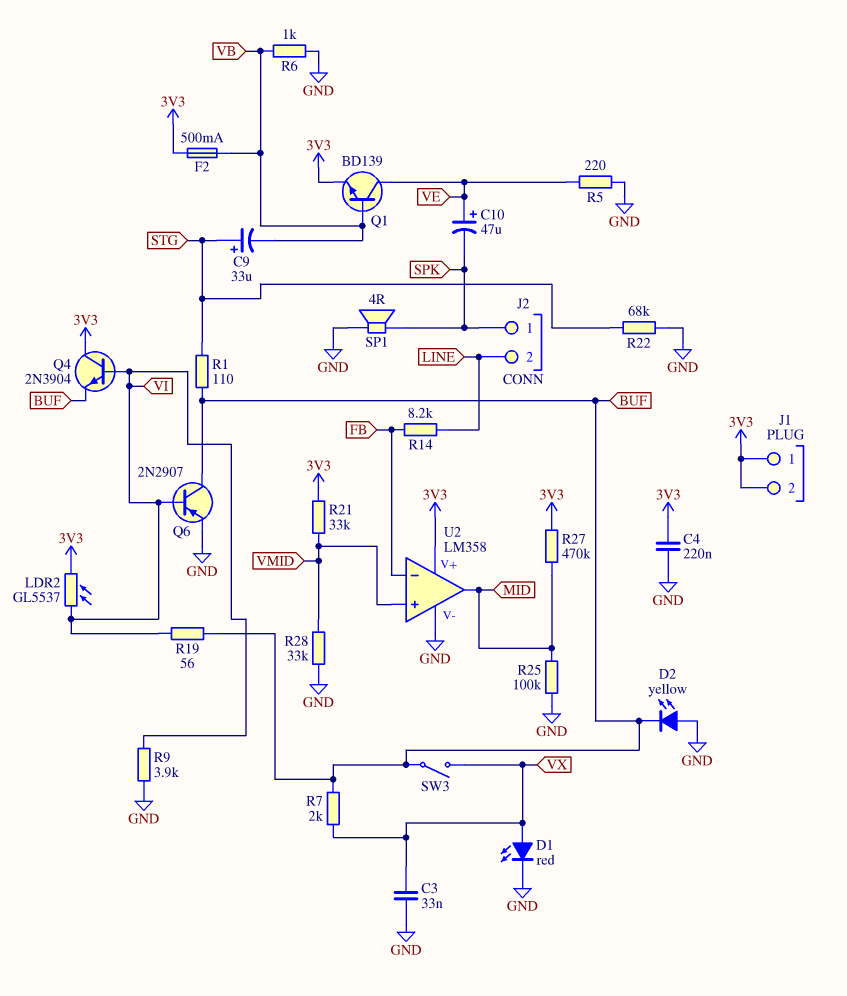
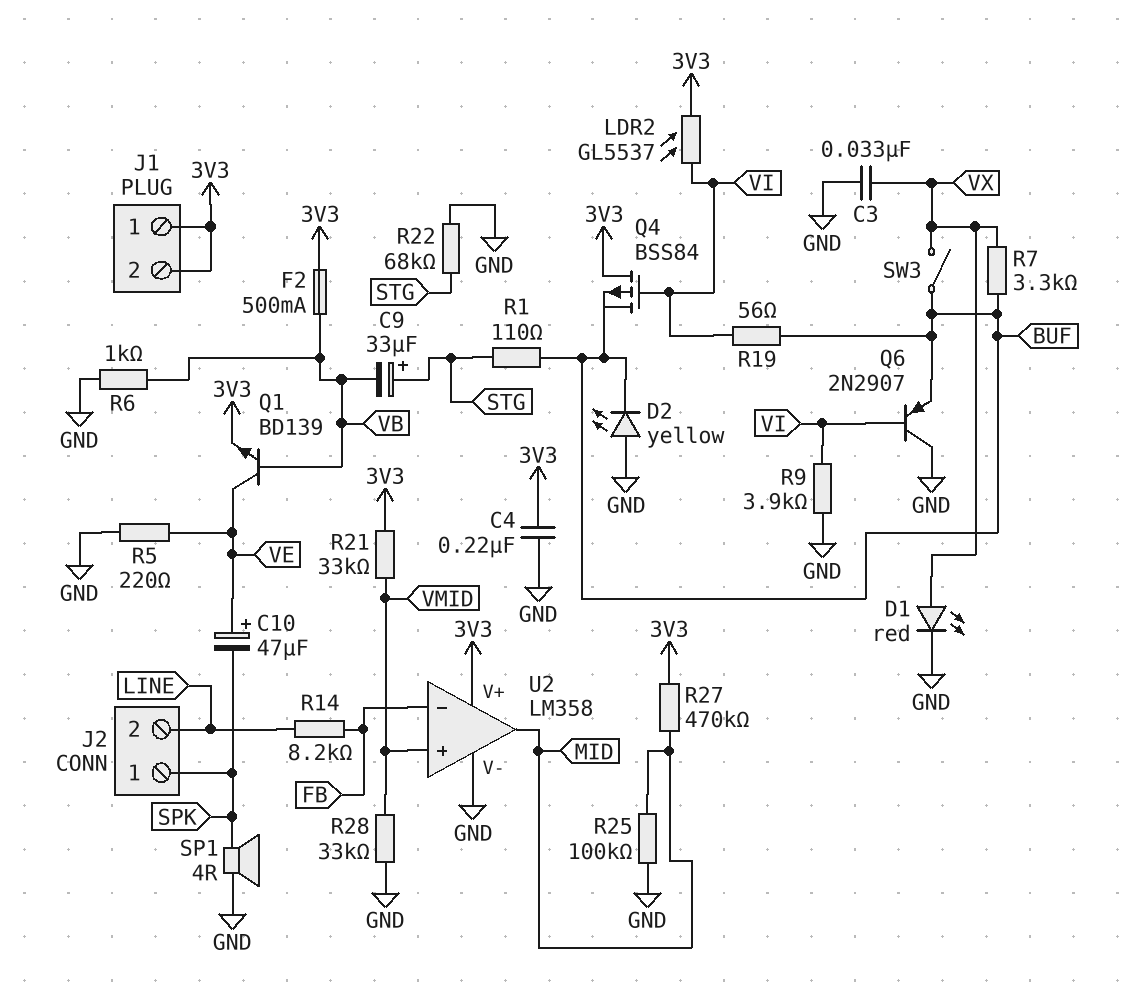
Q4: NPN 2N3904 (B VI, C 3V3, E BUF) -> PMOS BSS84 (G VI, D 3V3, S BUF)
Q6: PNP 2N2907 (B VI, C BUF, E GND) -> PNP 2N2907 (B VI, C GND, E BUF)
R7: 2k (BUF, VX) -> 3.3k (BUF, VX)

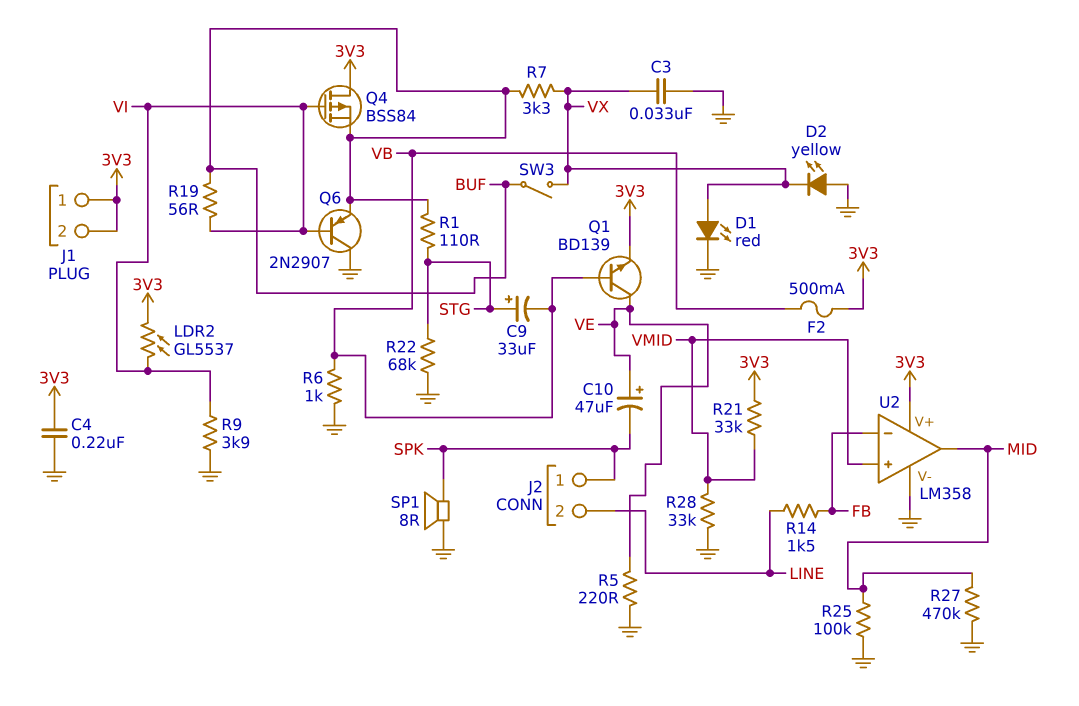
D2: LED yellow (A GND, K BUF) -> LED yellow (A GND, K VX)
R14: 8.2k (FB, LINE) -> 1.5k (FB, LINE)
R27: 470k (3V3, MID) -> 470k (GND, MID)
SP1: speaker 4R (GND, SPK) -> speaker 8R (GND, SPK)

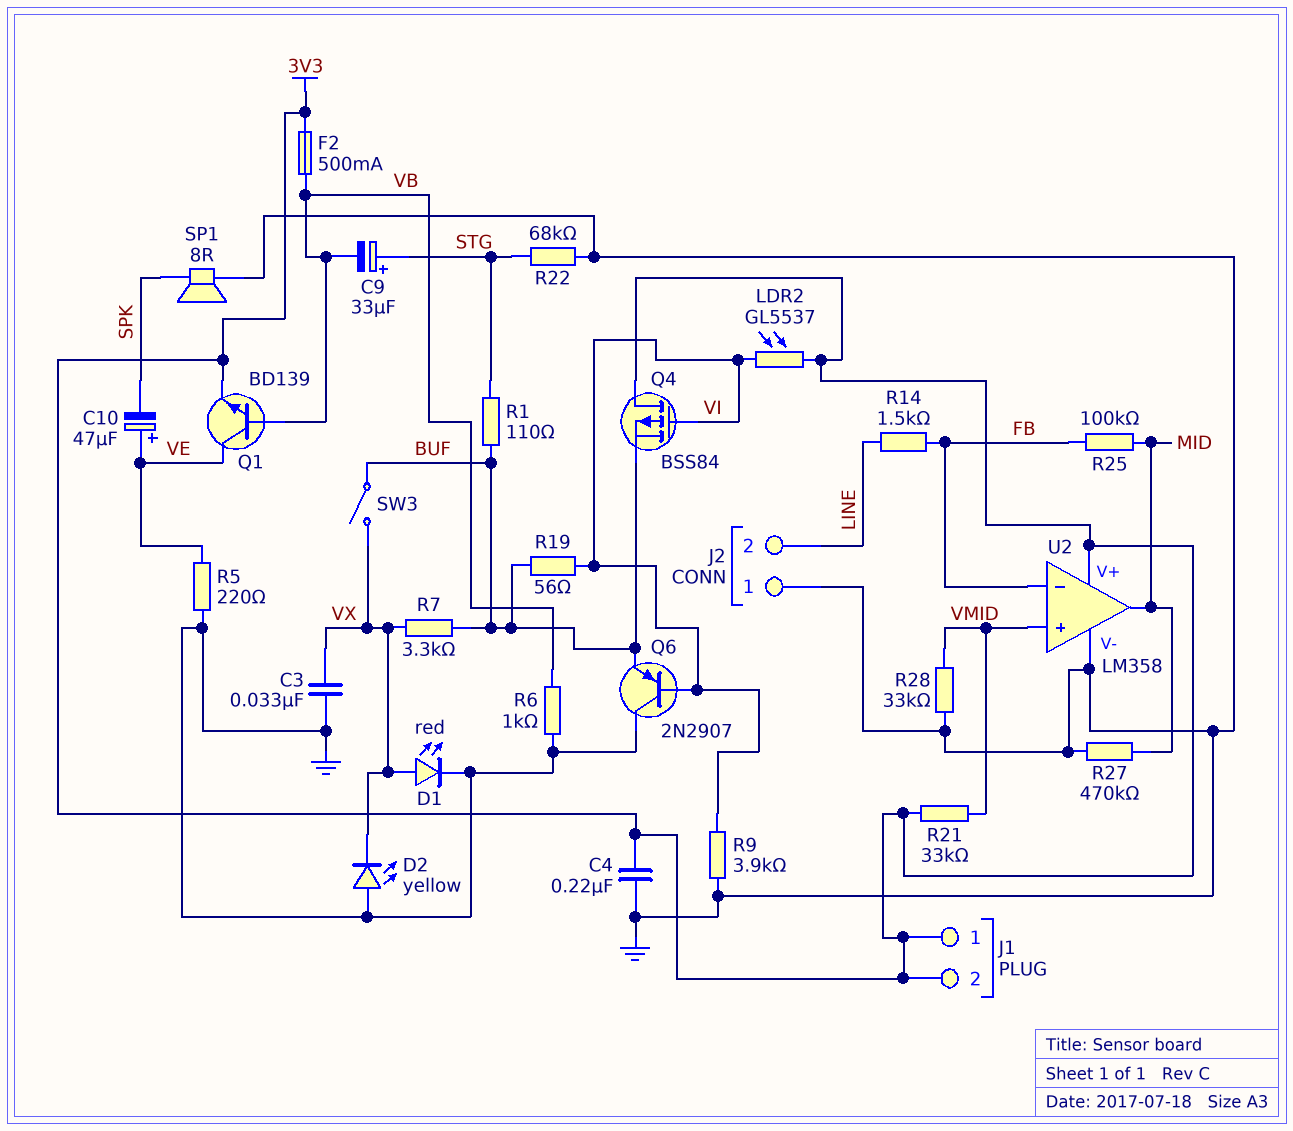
J2 pin 1: SPK -> GND
R25: 100k (GND, MID) -> 100k (FB, MID)

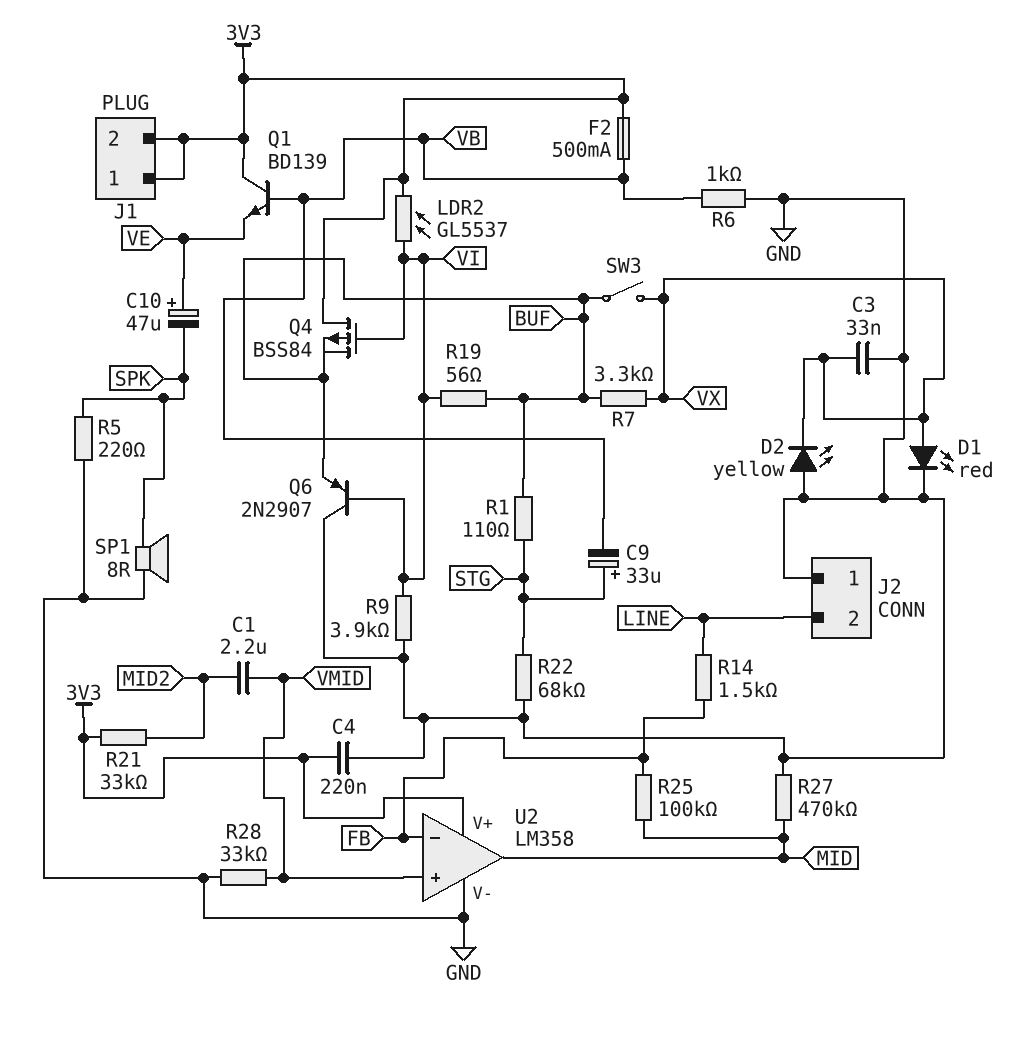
C1: none -> 2.2uF (MID2, VMID)
Q1: NPN BD139 (B VB, C VE, E 3V3) -> NPN BD139 (B VB, C 3V3, E VE)
R5: 220 (GND, VE) -> 220 (GND, SPK)
R21: 33k (3V3, VMID) -> 33k (3V3, MID2)

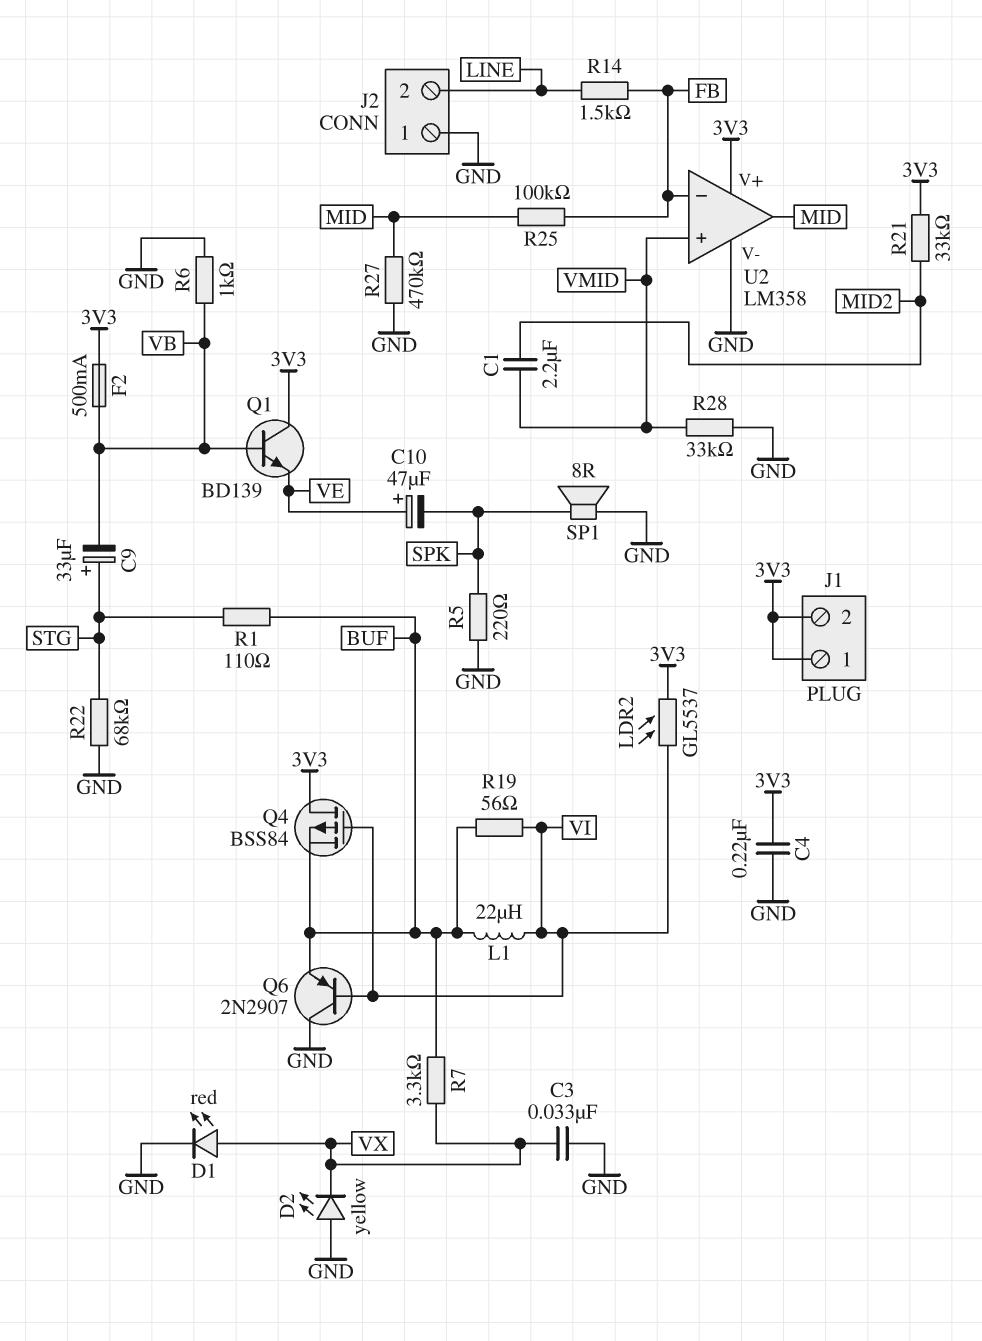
L1: none -> 22uH (BUF, VI)
R9: 3.9k (GND, VI) -> none
SW3: switch (BUF, VX) -> none

